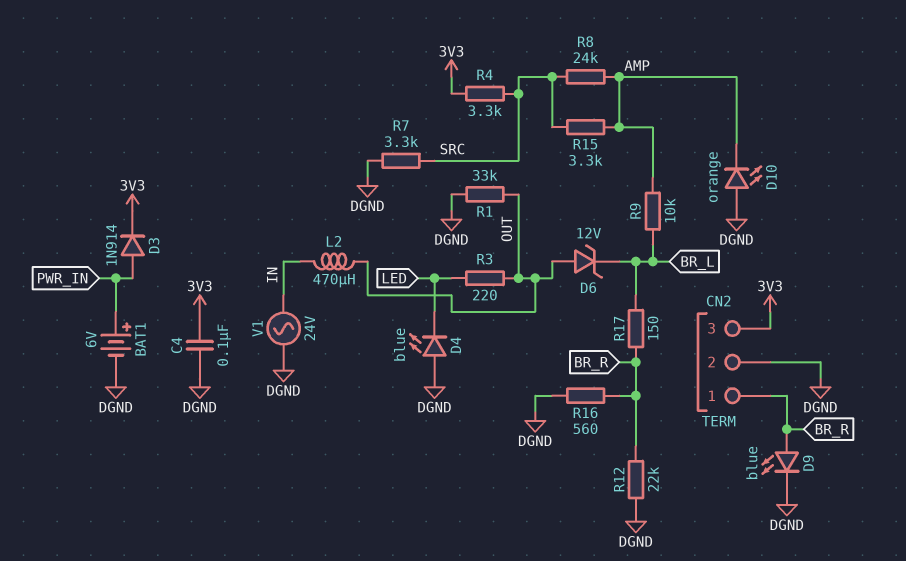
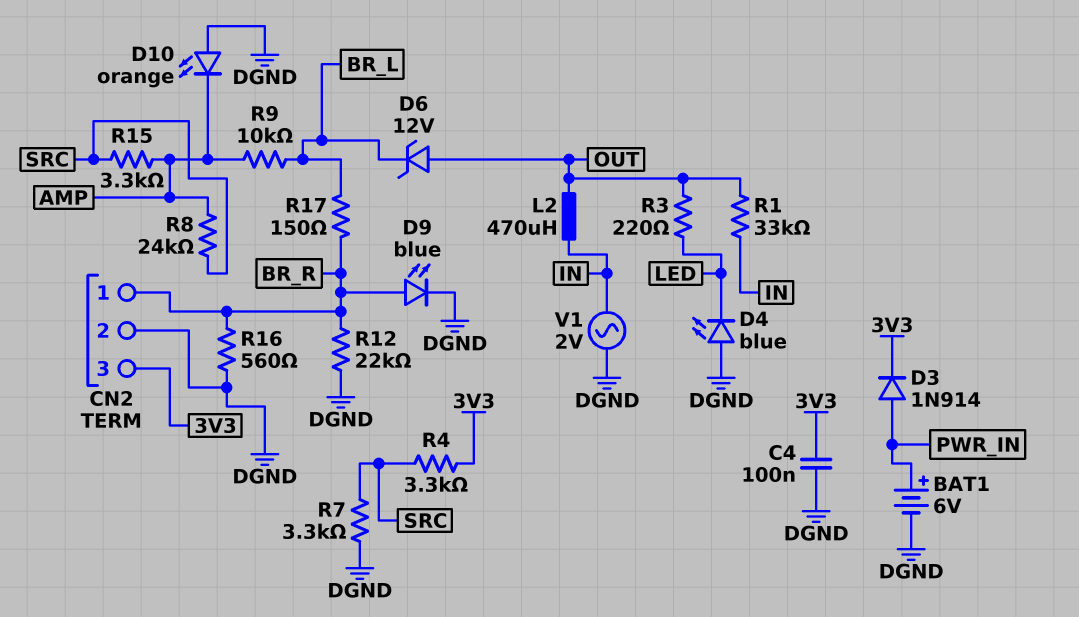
R1: 33k (DGND, OUT) -> 33k (IN, OUT)
V1: AC 24V (DGND, IN) -> AC 2V (DGND, IN)

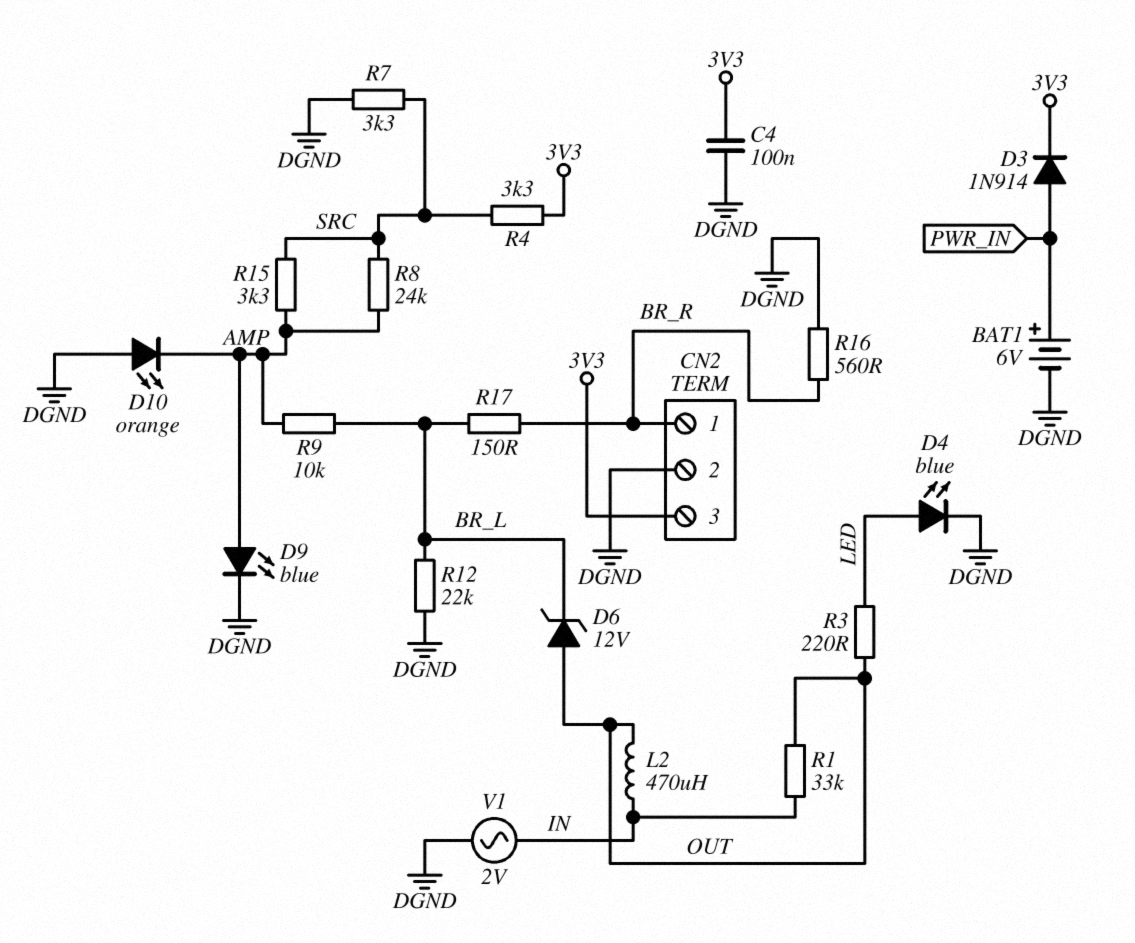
D4: LED blue (A DGND, K LED) -> LED blue (A LED, K DGND)
D9: LED blue (A BR_R, K DGND) -> LED blue (A AMP, K DGND)
R12: 22k (BR_R, DGND) -> 22k (BR_L, DGND)

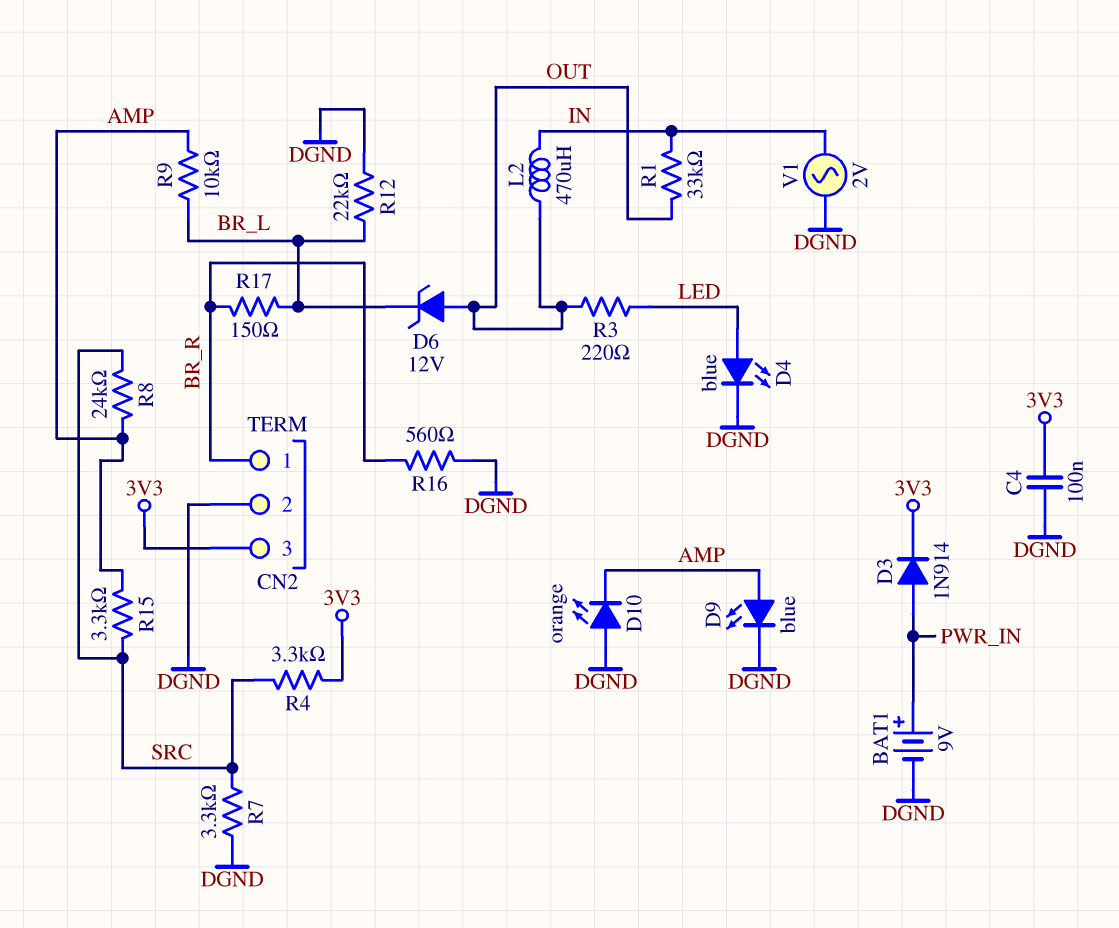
BAT1: 6V (plus PWR_IN, minus DGND) -> 9V (plus PWR_IN, minus DGND)

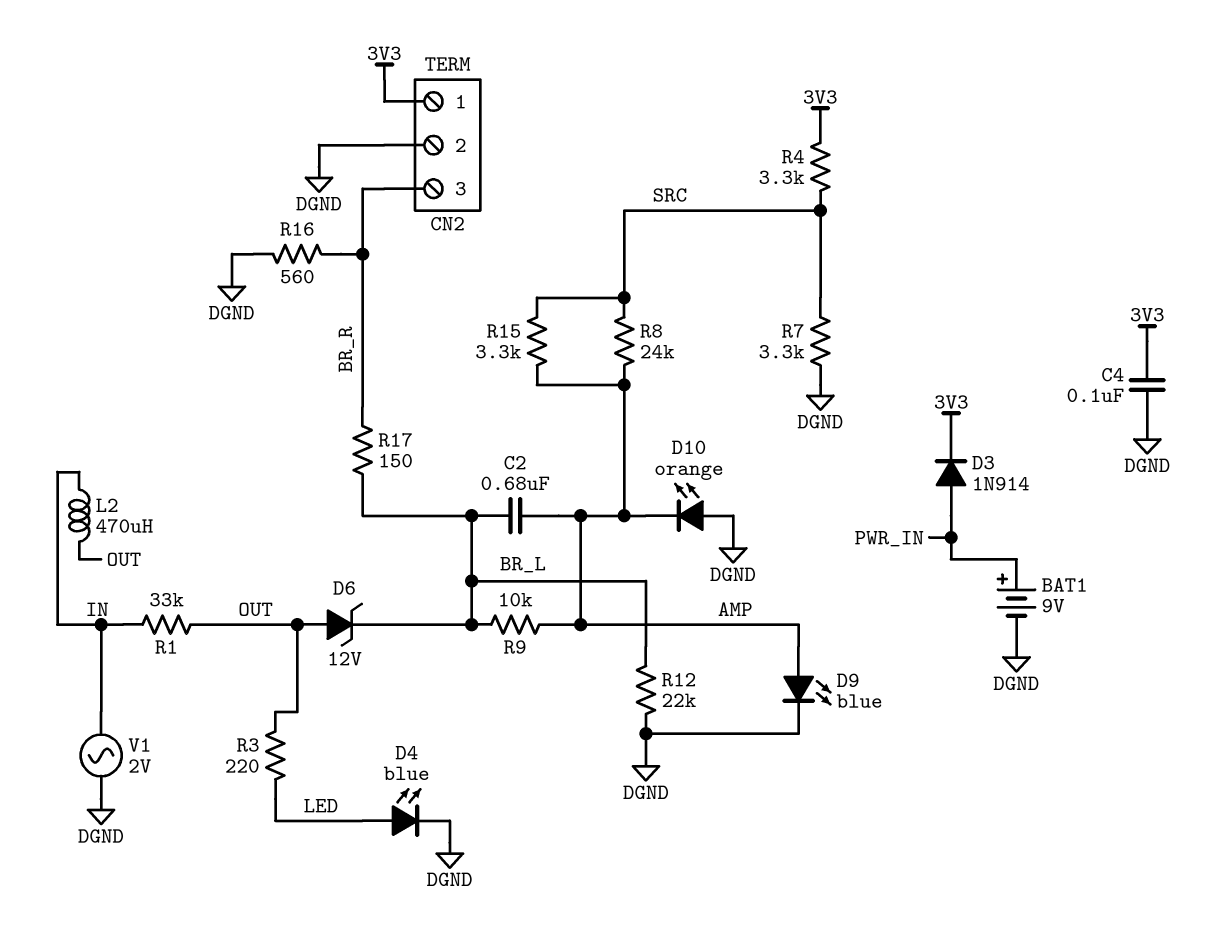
C2: none -> 680nF (AMP, BR_L)
CN2 pin 1: BR_R -> 3V3
CN2 pin 3: 3V3 -> BR_R

